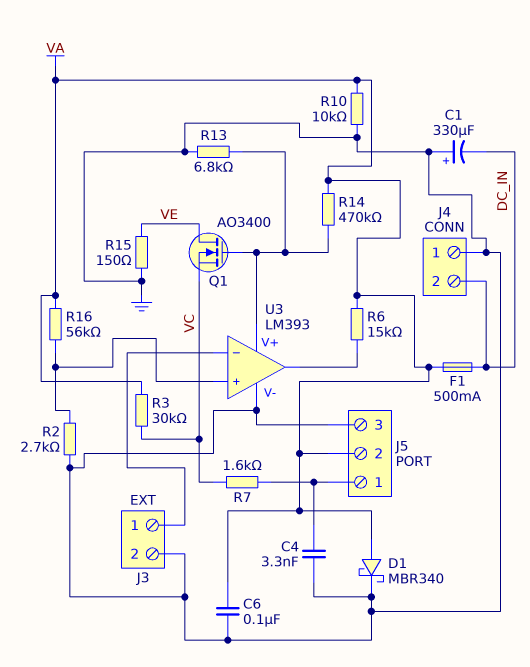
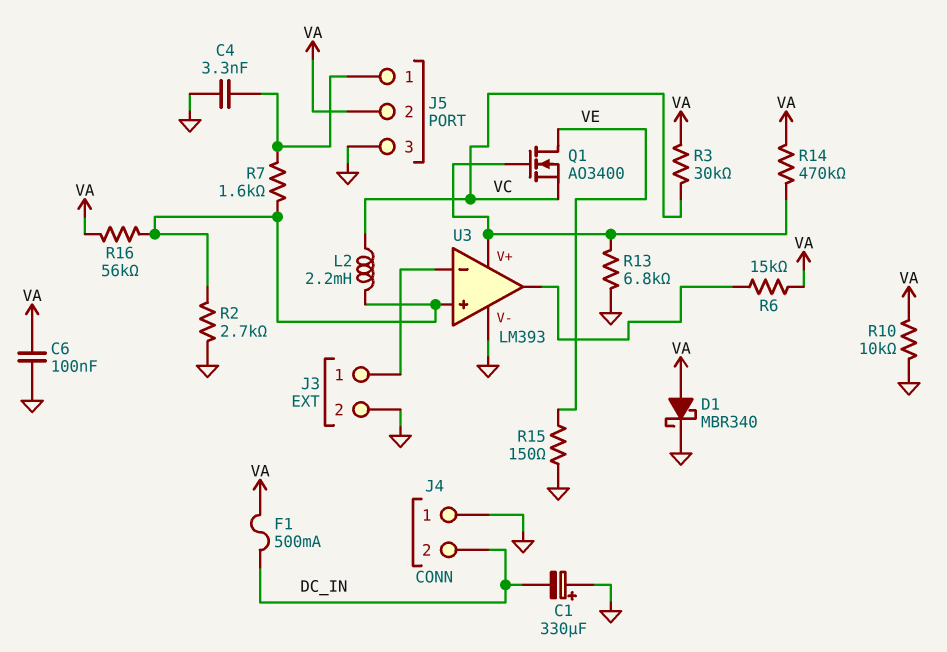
L2: none -> 2.2mH (U3/in+, VC)
R7: 1.6k (J5/1, VC) -> 1.6k (J5/1, U3/in+)

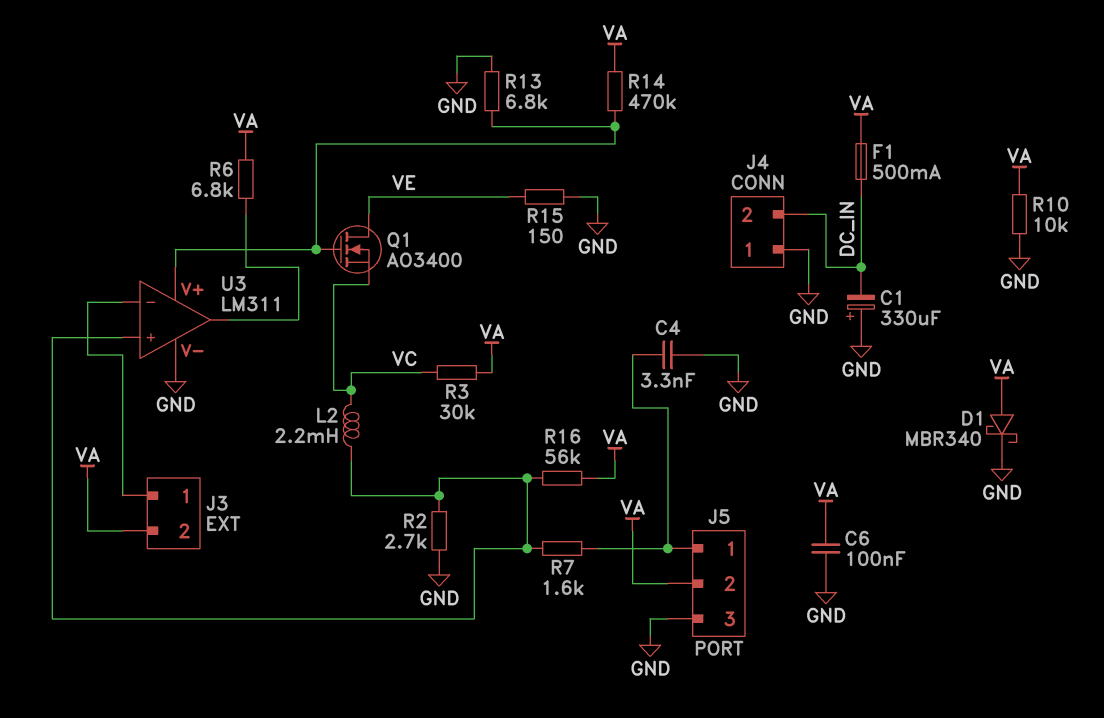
J3 pin 2: GND -> VA
R6: 15k (U3/out, VA) -> 6.8k (U3/out, VA)
U3: LM393 -> LM311

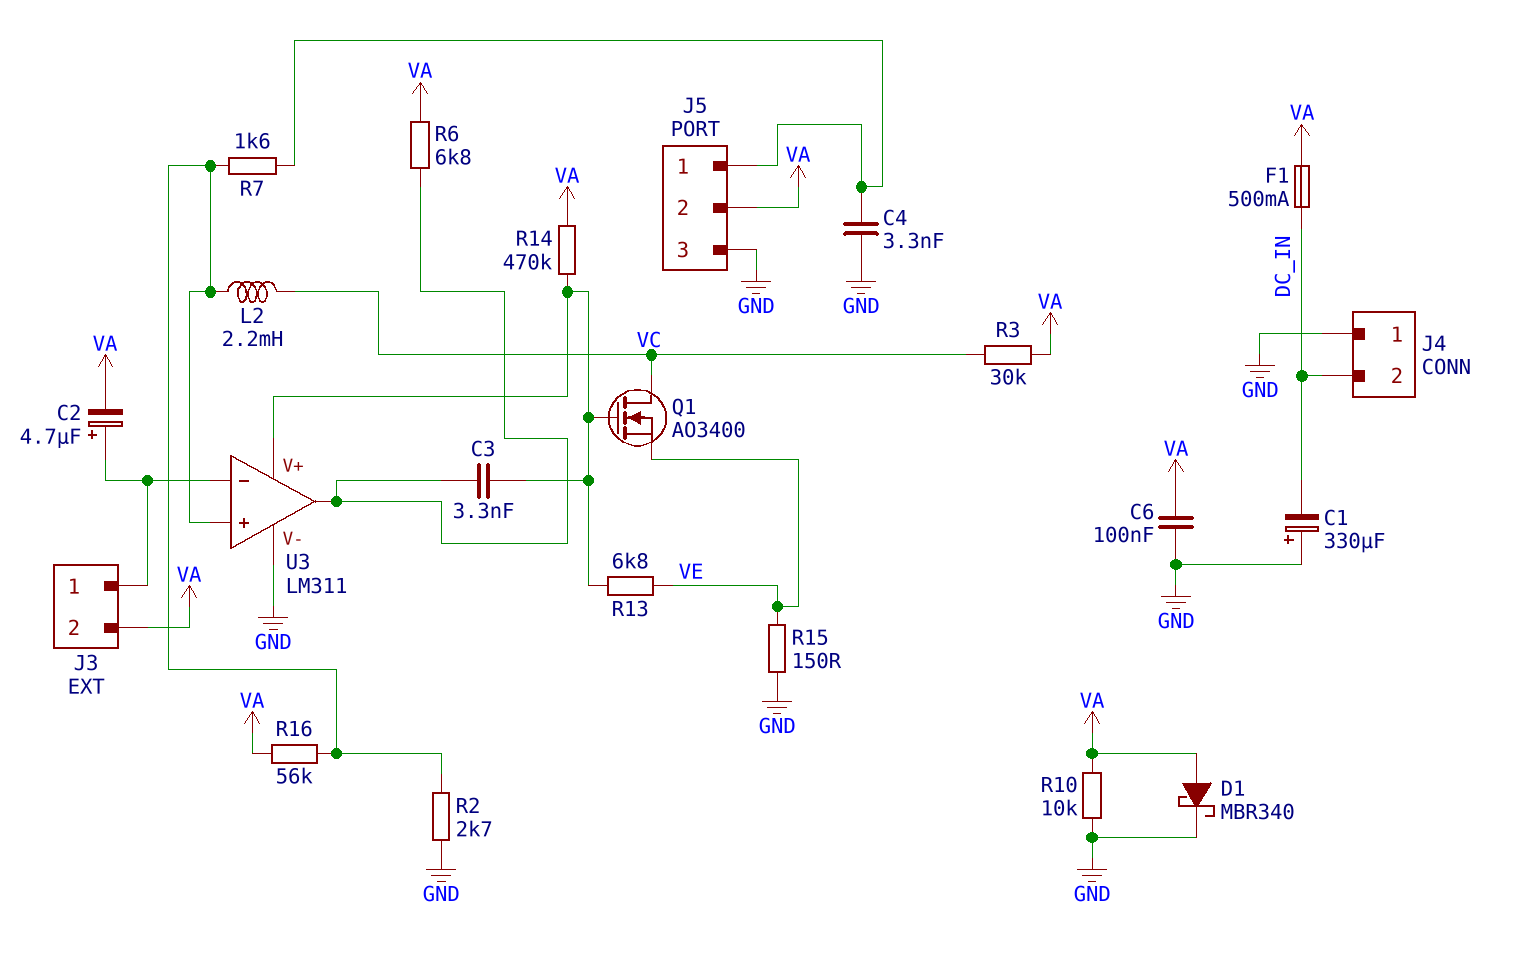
C2: none -> 4.7uF (plus J3/1, minus VA)
C3: none -> 3.3nF (U3/V+, U3/out)
Q1: NMOS AO3400 (G U3/V+, D VE, S VC) -> NMOS AO3400 (G U3/V+, D VC, S VE)
R13: 6.8k (GND, U3/V+) -> 6.8k (U3/V+, VE)

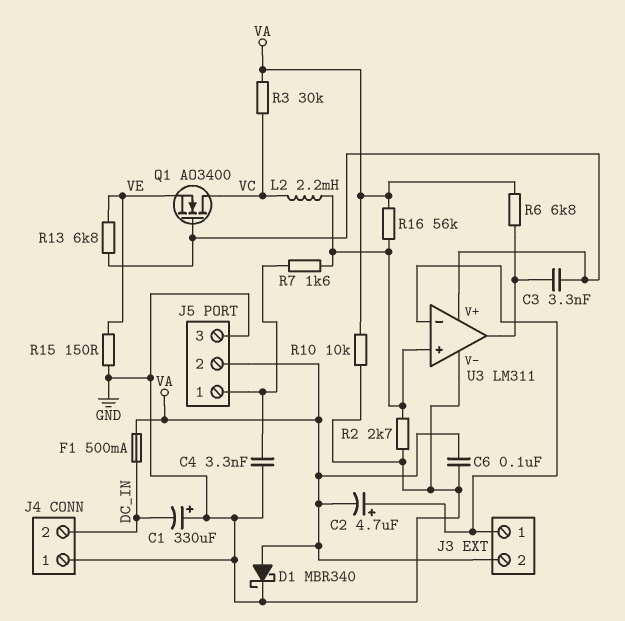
R14: 470k (U3/V+, VA) -> none

